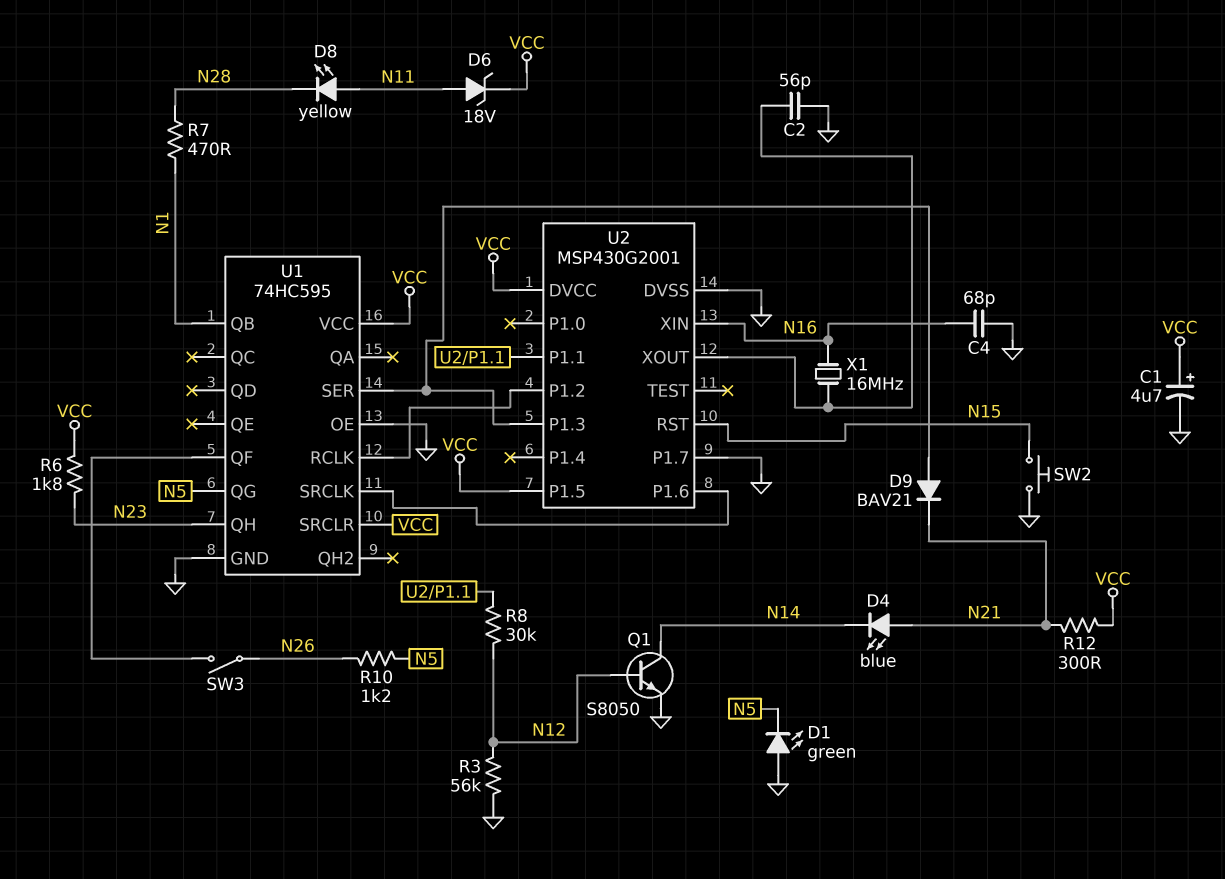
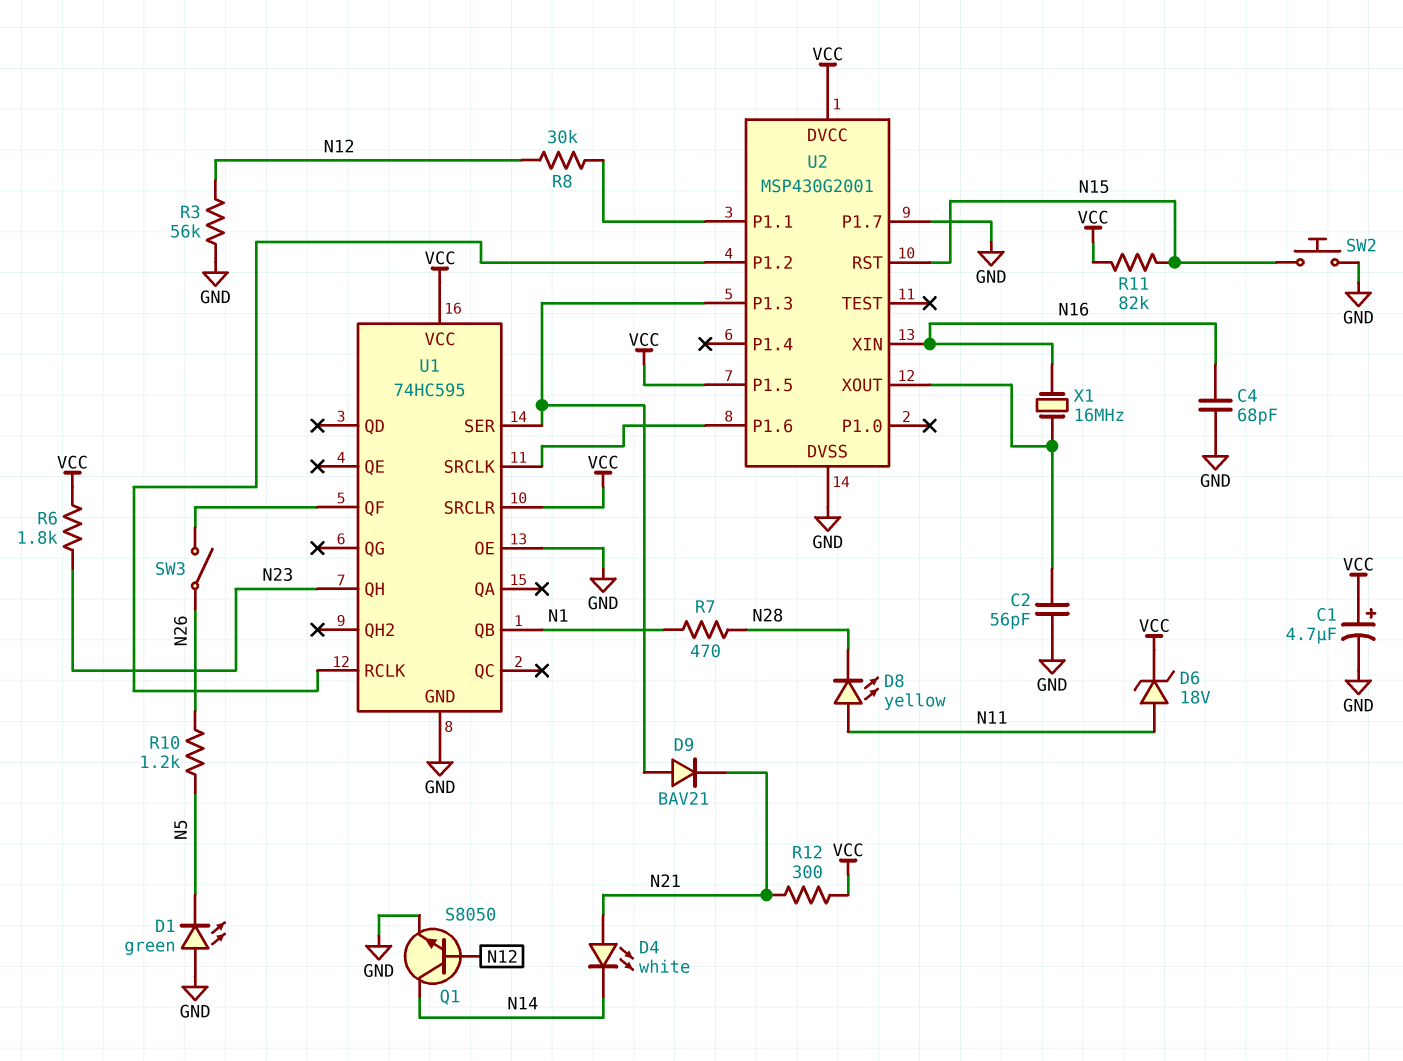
D4: LED blue (A N21, K N14) -> LED white (A N21, K N14)
R11: none -> 82k (N15, VCC)
U1 pin QG: N5 -> none

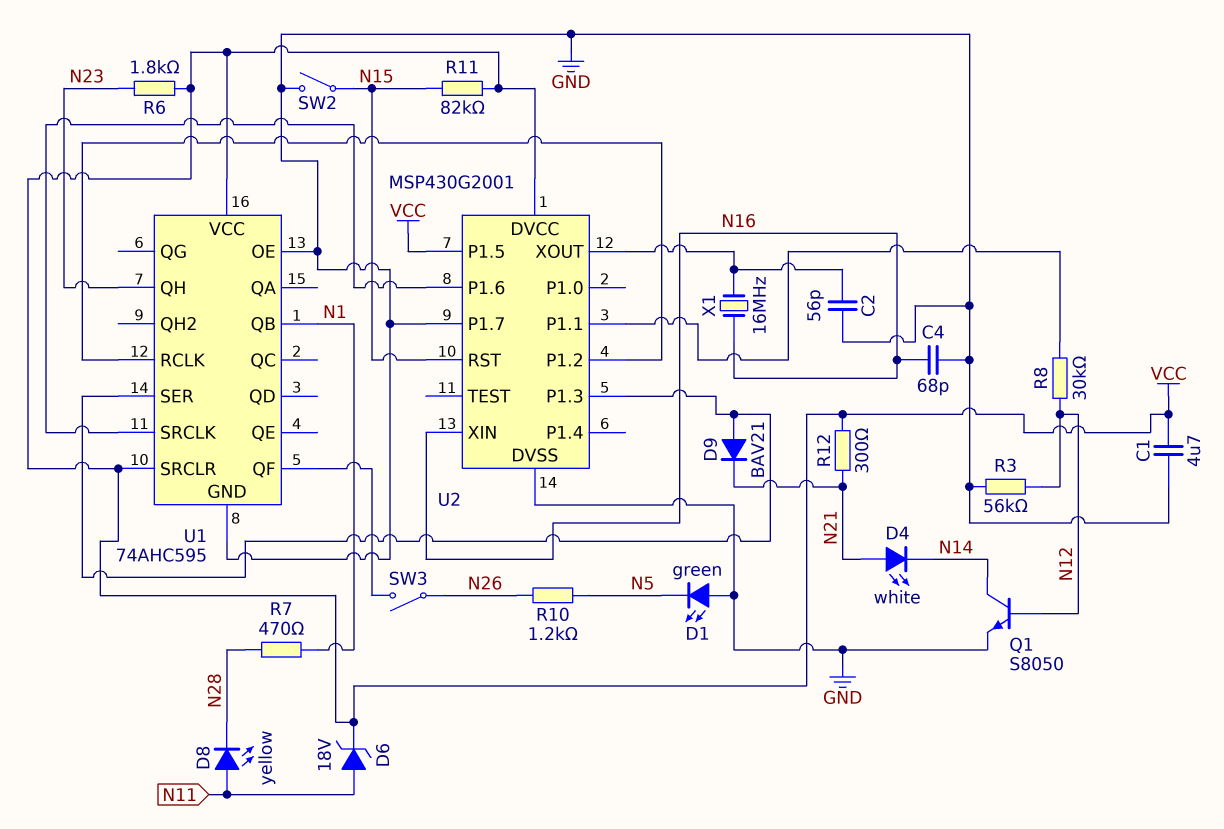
C1: 4.7uF (plus VCC, minus GND) -> 4.7uF (GND, VCC)
SW2: button (GND, N15) -> switch (GND, N15)
U1: 74HC595 -> 74AHC595

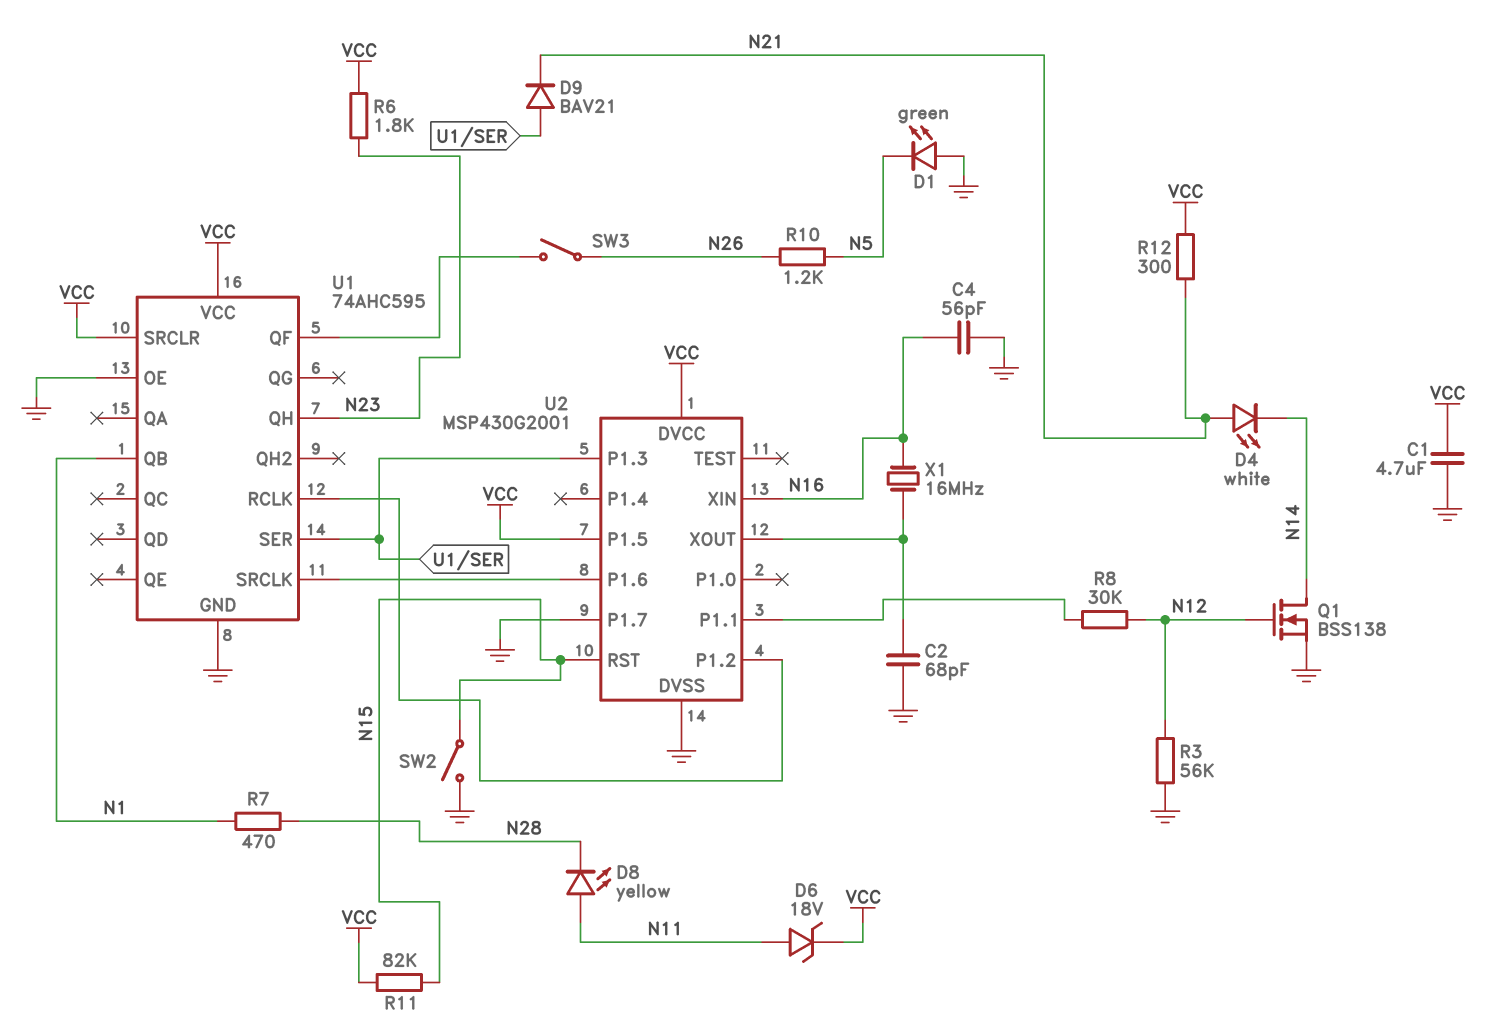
C2: 56pF (GND, U2/XOUT) -> 68pF (GND, U2/XOUT)
C4: 68pF (GND, N16) -> 56pF (GND, N16)
Q1: NPN S8050 (B N12, C N14, E GND) -> NMOS BSS138 (G N12, D N14, S GND)

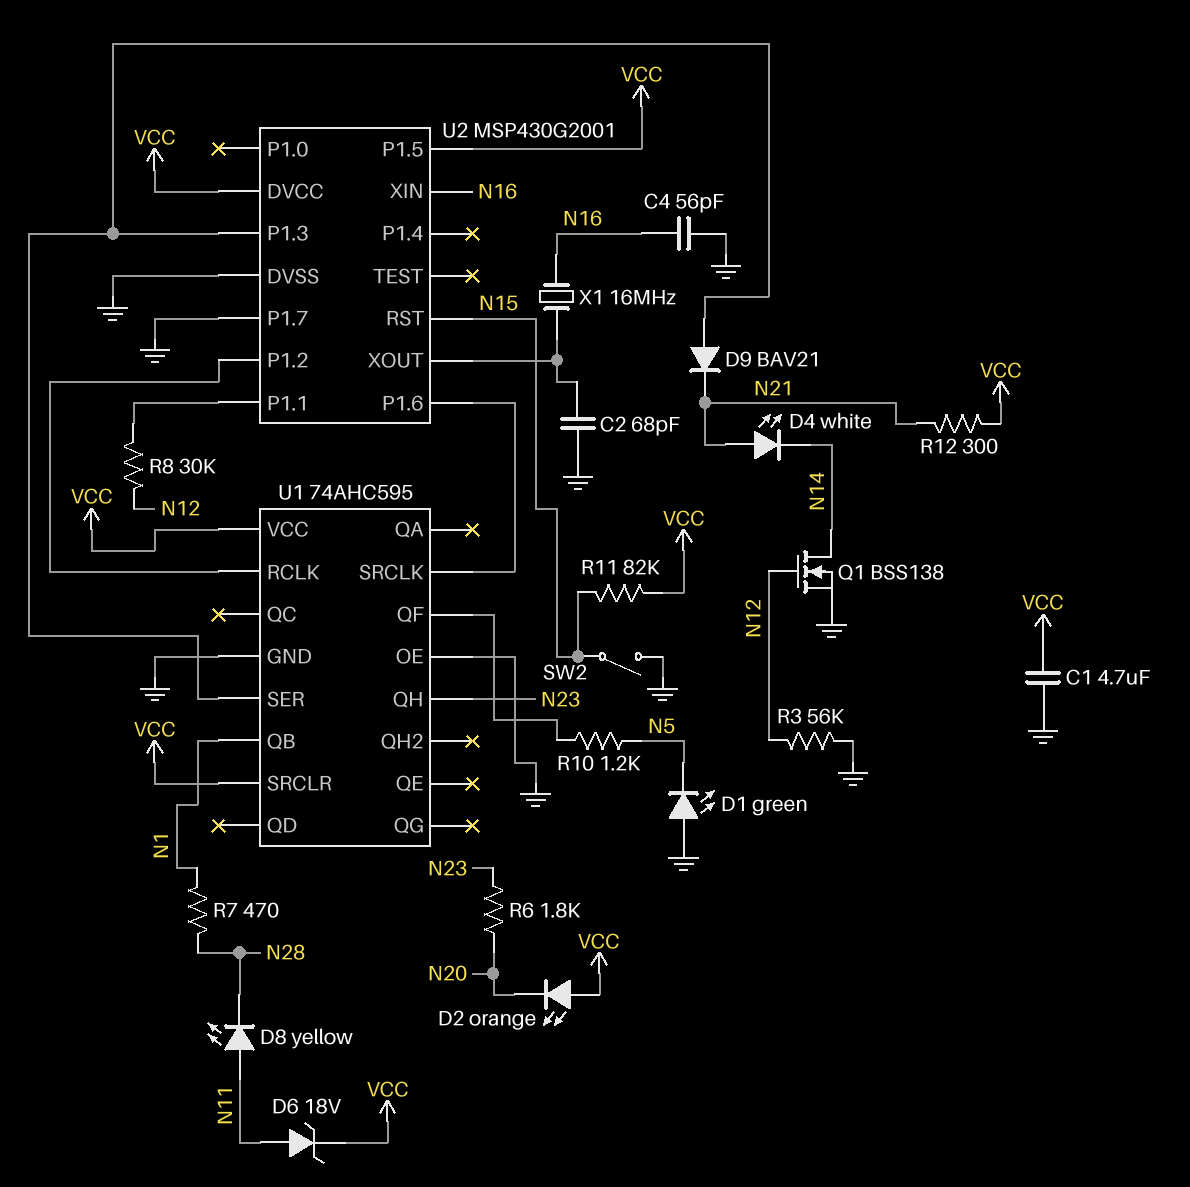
D2: none -> LED orange (A VCC, K N20)
R6: 1.8k (N23, VCC) -> 1.8k (N20, N23)
R10: 1.2k (N5, N26) -> 1.2k (N5, U1/QF)
SW3: switch (N26, U1/QF) -> none

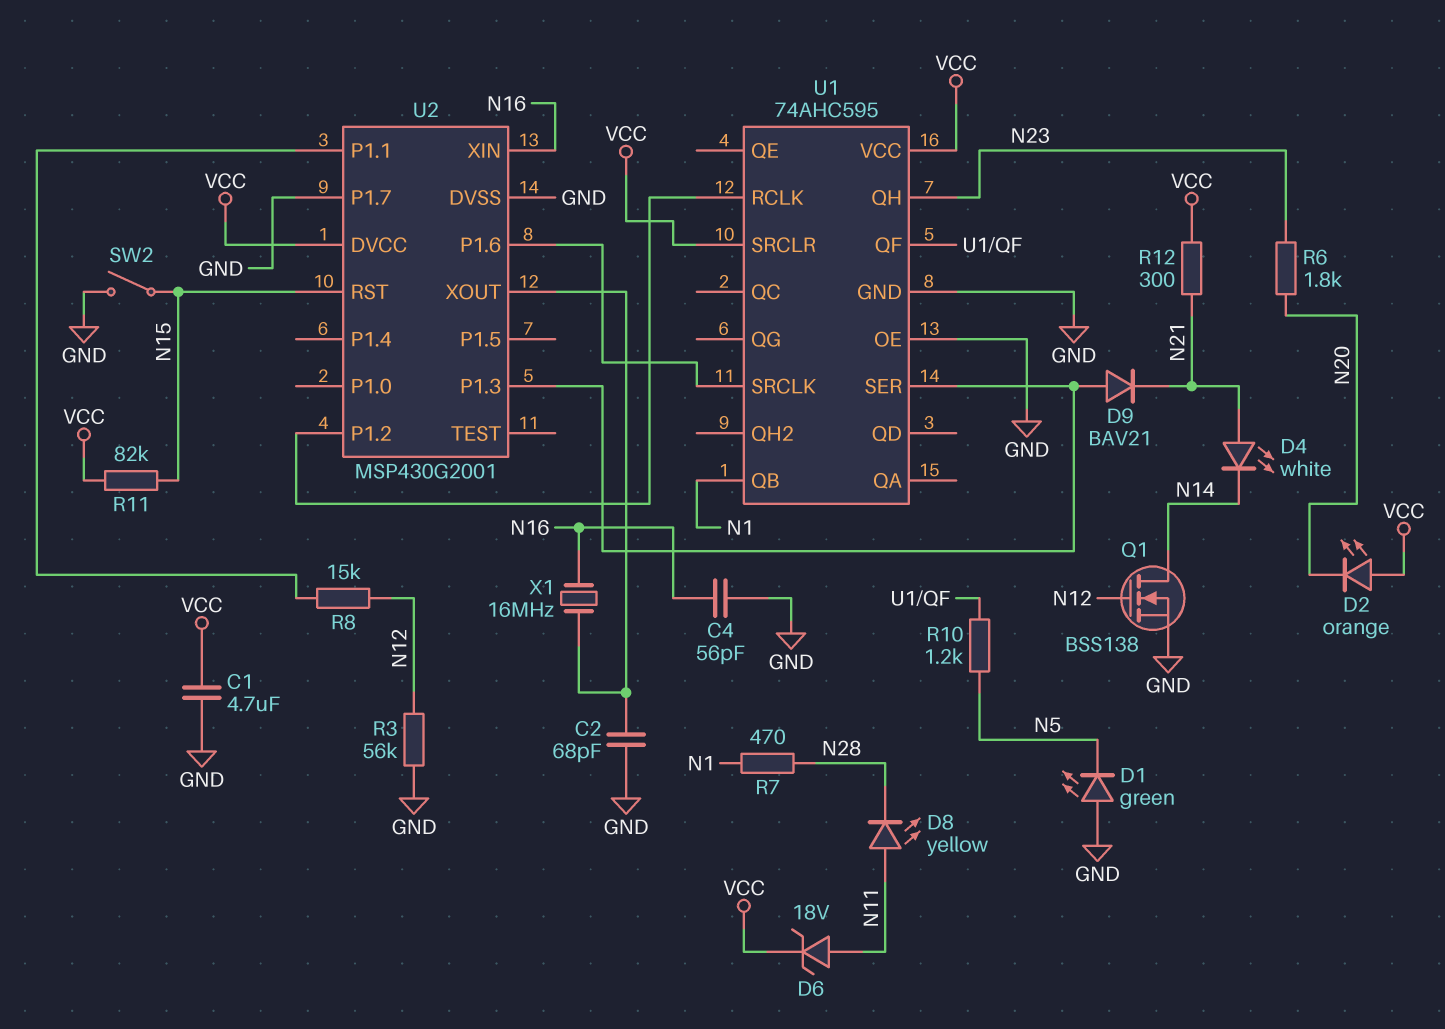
R8: 30k (N12, U2/P1.1) -> 15k (N12, U2/P1.1)
U2 pin P1.5: VCC -> none

